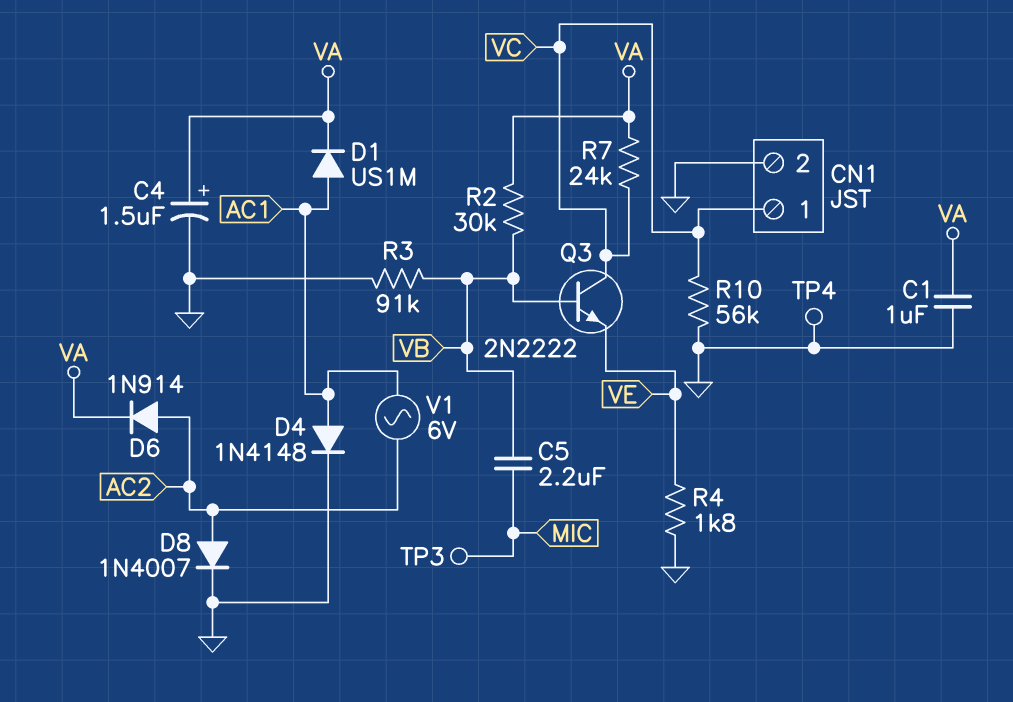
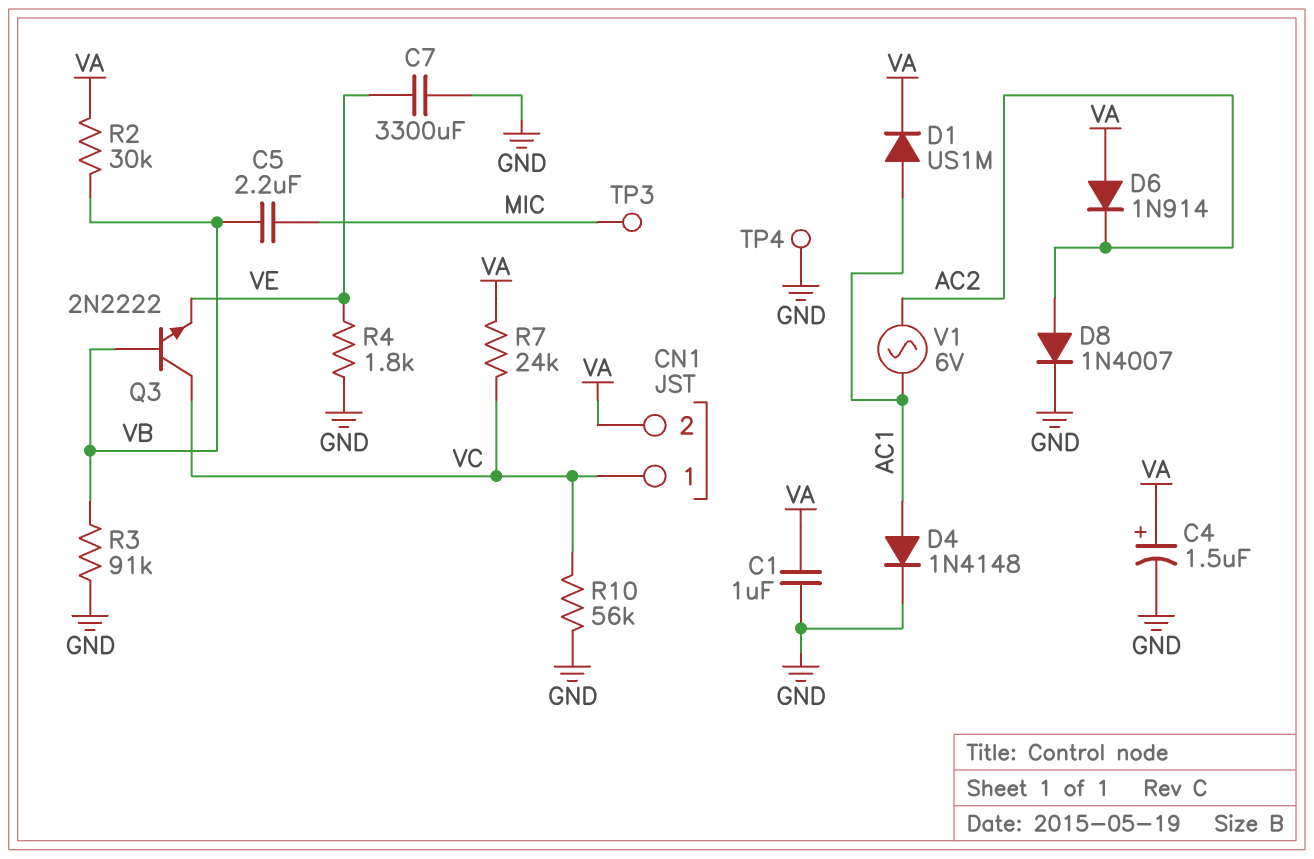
C7: none -> 3300uF (GND, VE)
CN1 pin 2: GND -> VA
D6: diode 1N914 (A AC2, K VA) -> diode 1N914 (A VA, K AC2)

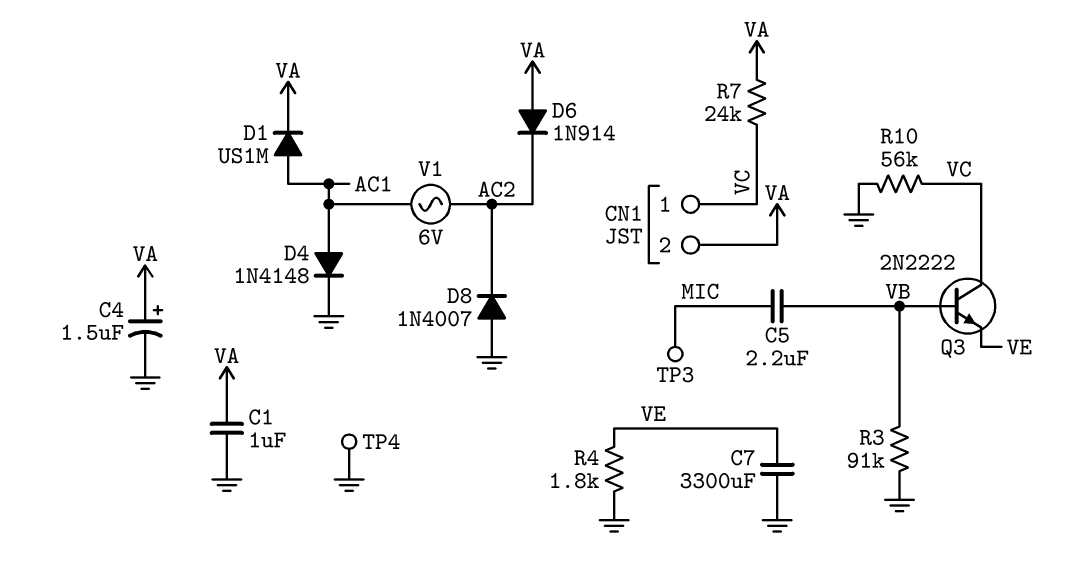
D8: diode 1N4007 (A AC2, K GND) -> diode 1N4007 (A GND, K AC2)
R2: 30k (VA, VB) -> none

